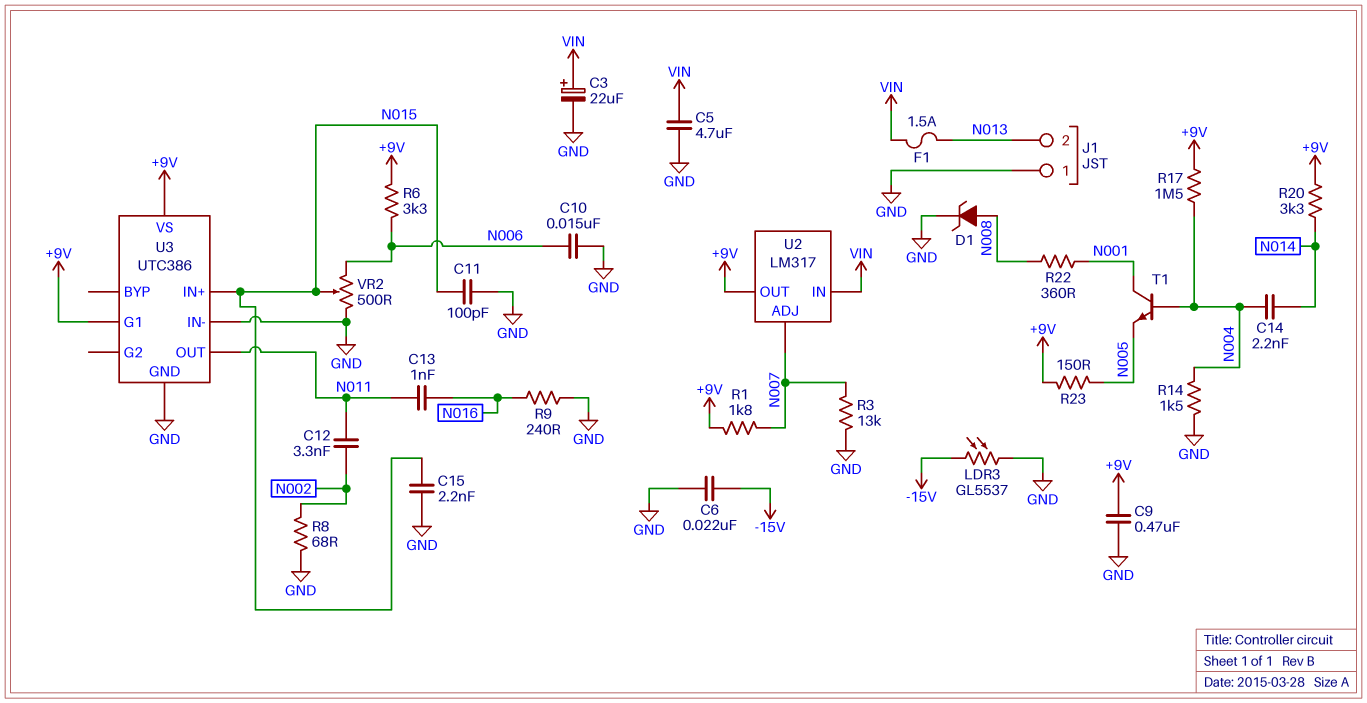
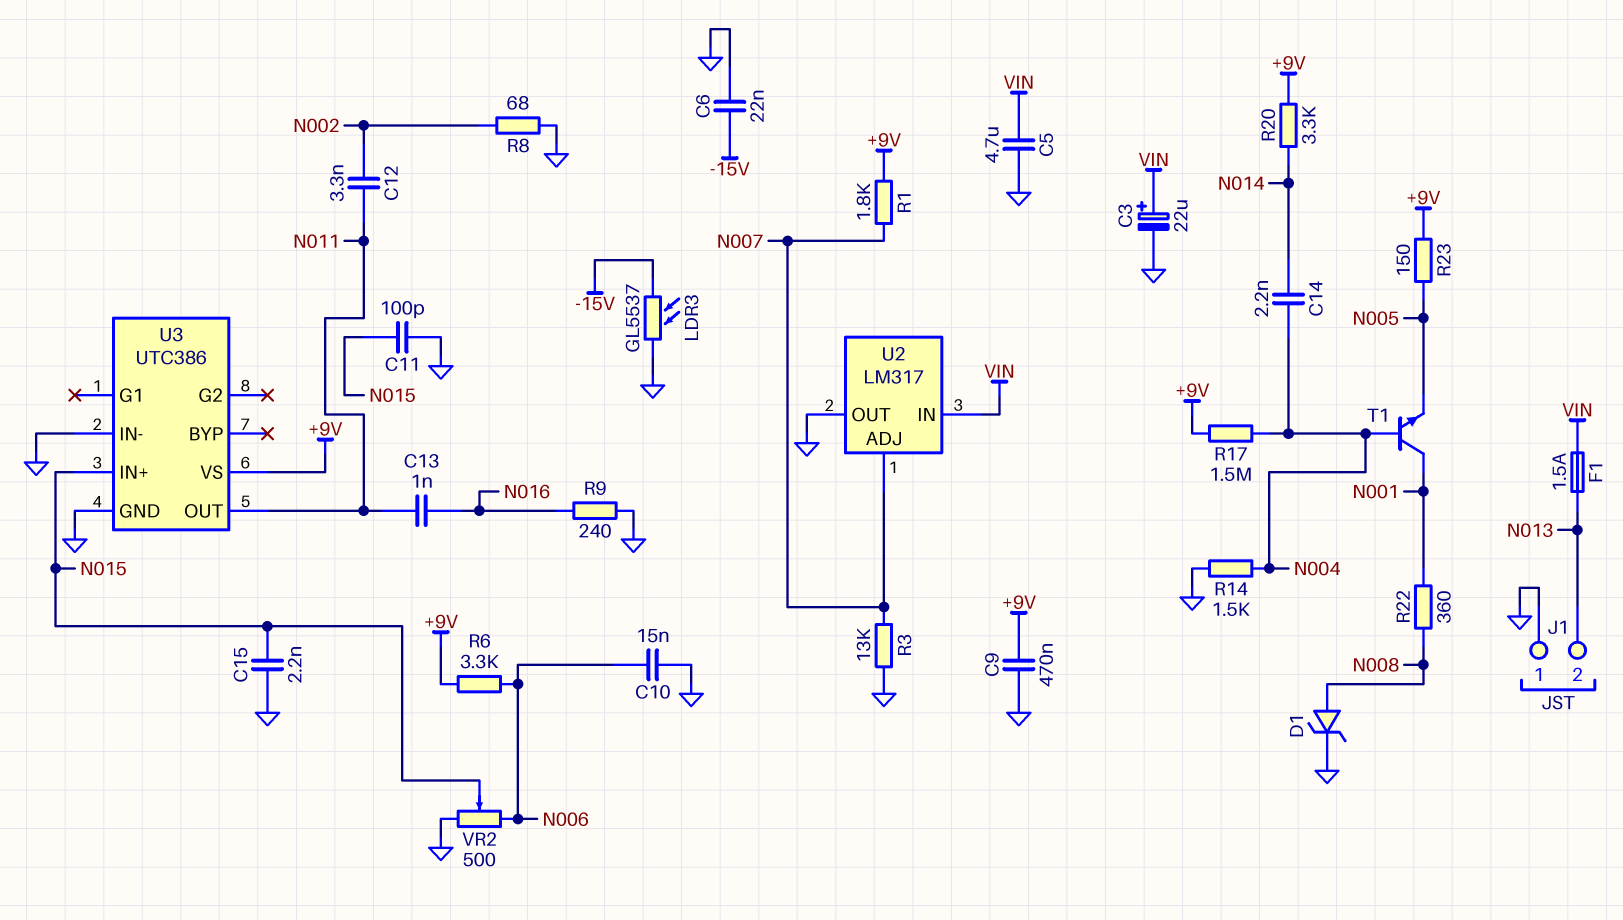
U2 pin OUT: +9V -> GND
U3 pin G1: +9V -> none

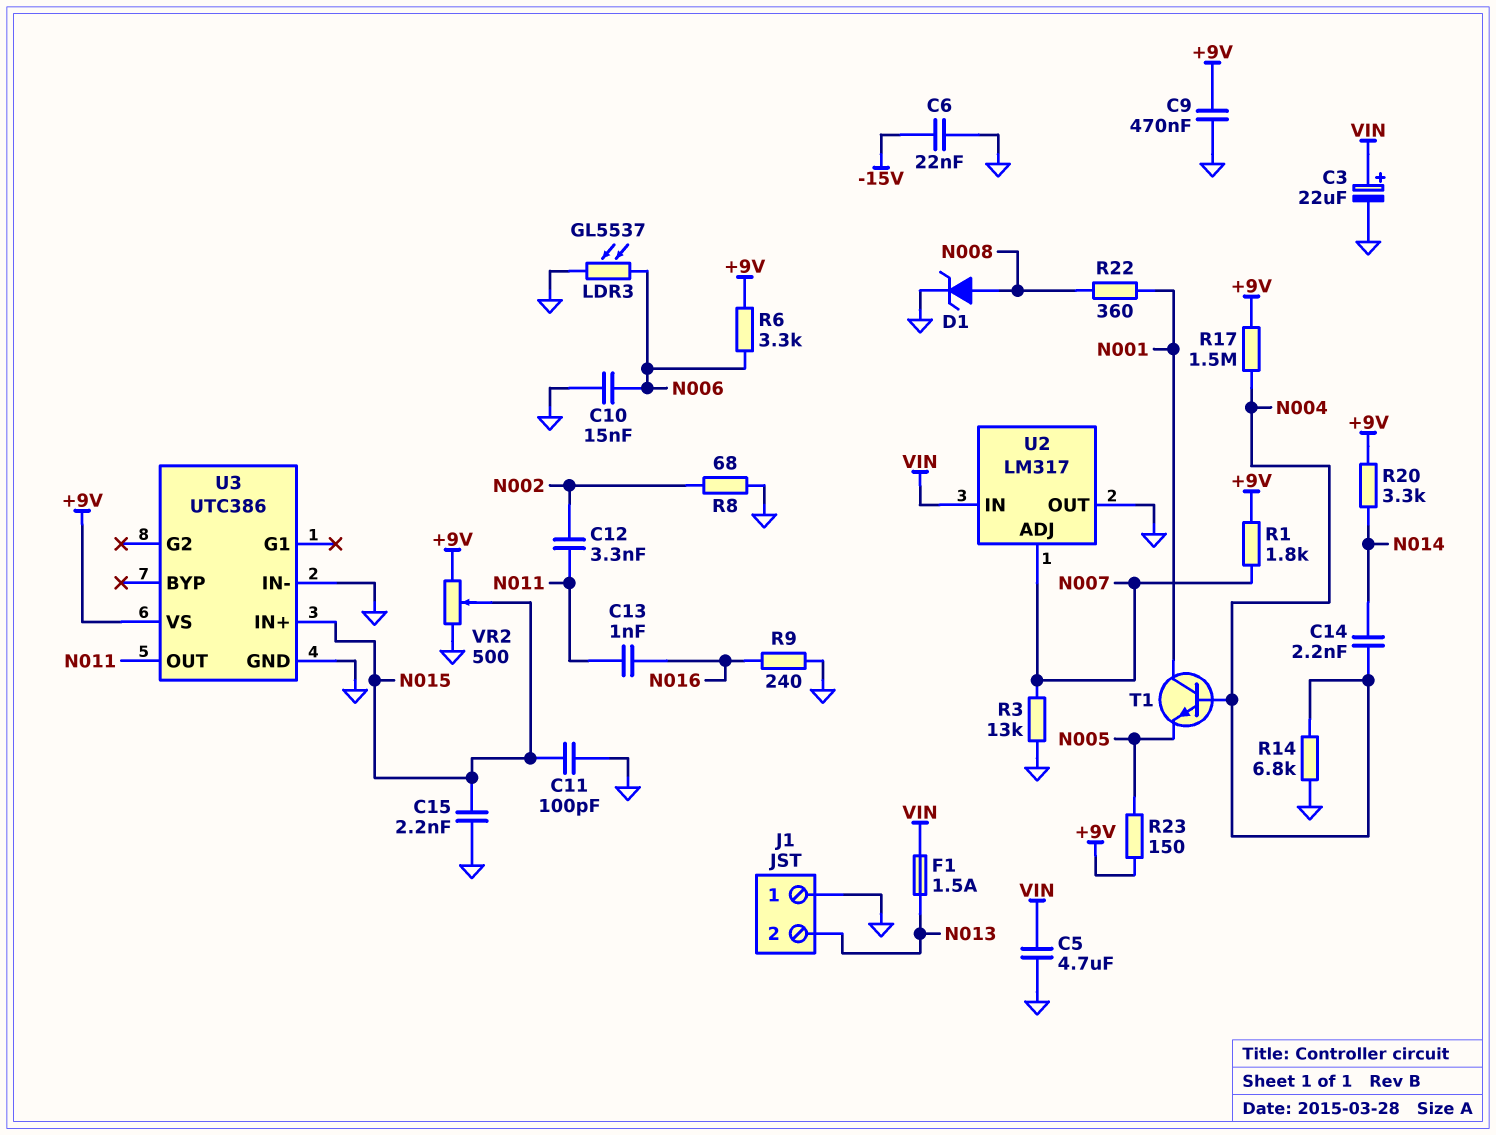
LDR3: GL5537 (-15V, GND) -> GL5537 (GND, N006)
R14: 1.5k (GND, N004) -> 6.8k (GND, N004)
VR2: 500 (GND, N006, wiper N015) -> 500 (+9V, GND, wiper N015)

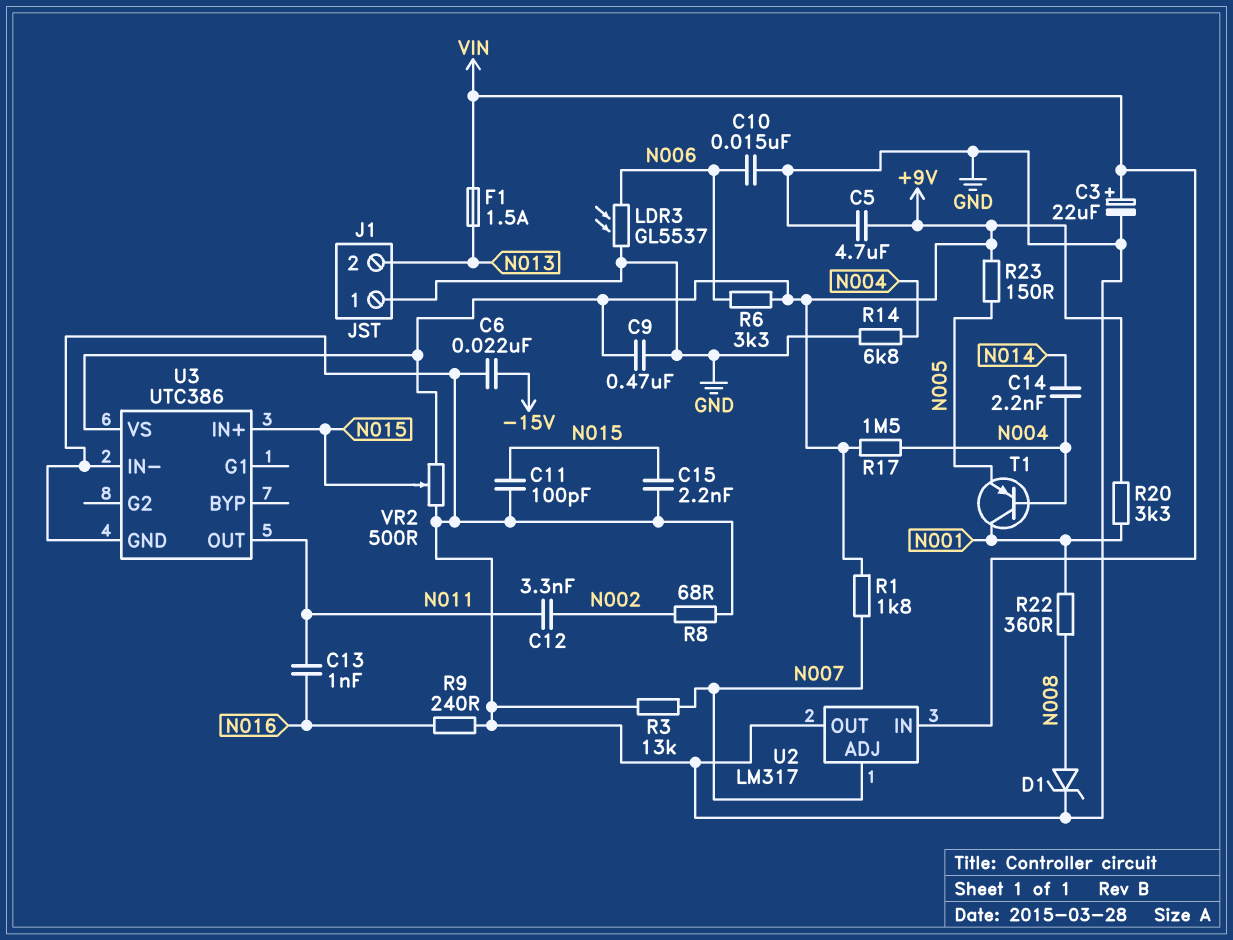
C5: 4.7uF (GND, VIN) -> 4.7uF (+9V, GND)
R20: 3.3k (+9V, N014) -> 3.3k (+9V, N001)
T1: NPN (B N004, C N001, E N005) -> PNP (B N004, C N001, E N005)

